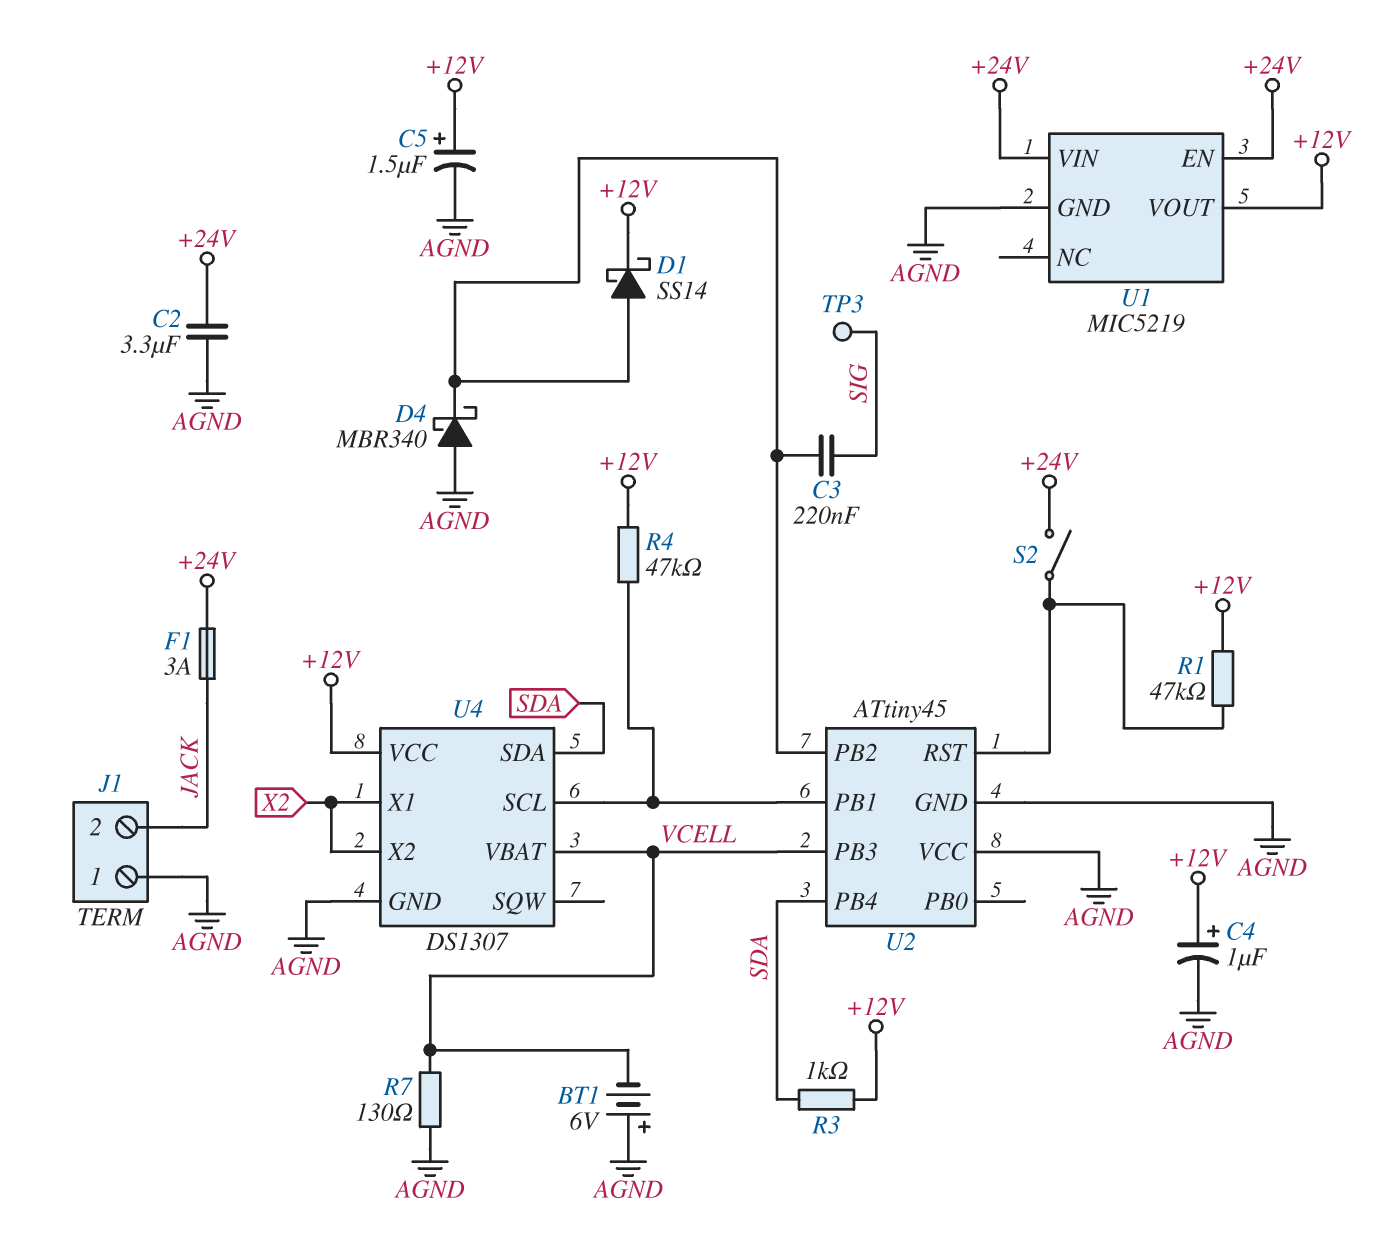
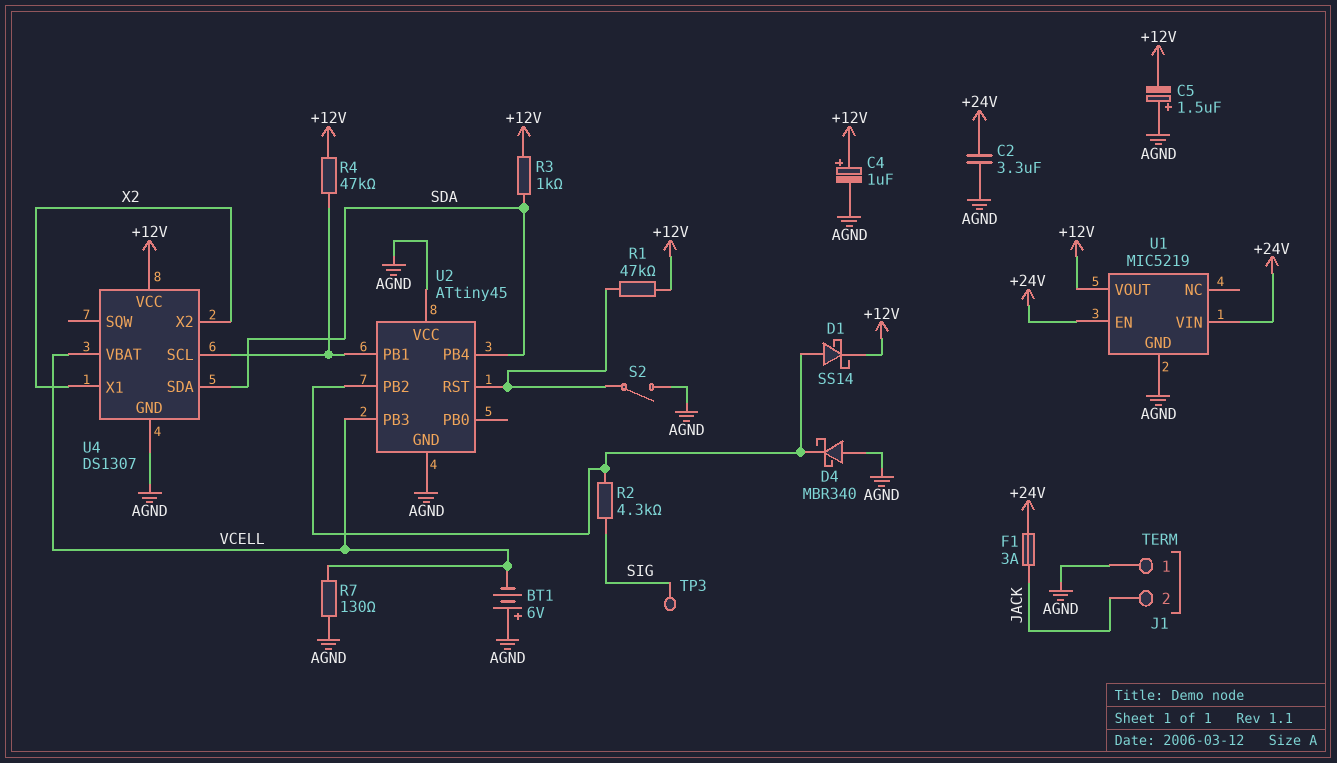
C3: 220nF (SIG, U2/PB2) -> none
C5: 1.5uF (plus +12V, minus AGND) -> 1.5uF (plus AGND, minus +12V)
R2: none -> 4.3k (SIG, U2/PB2)
S2: switch (+24V, U2/RST) -> switch (AGND, U2/RST)

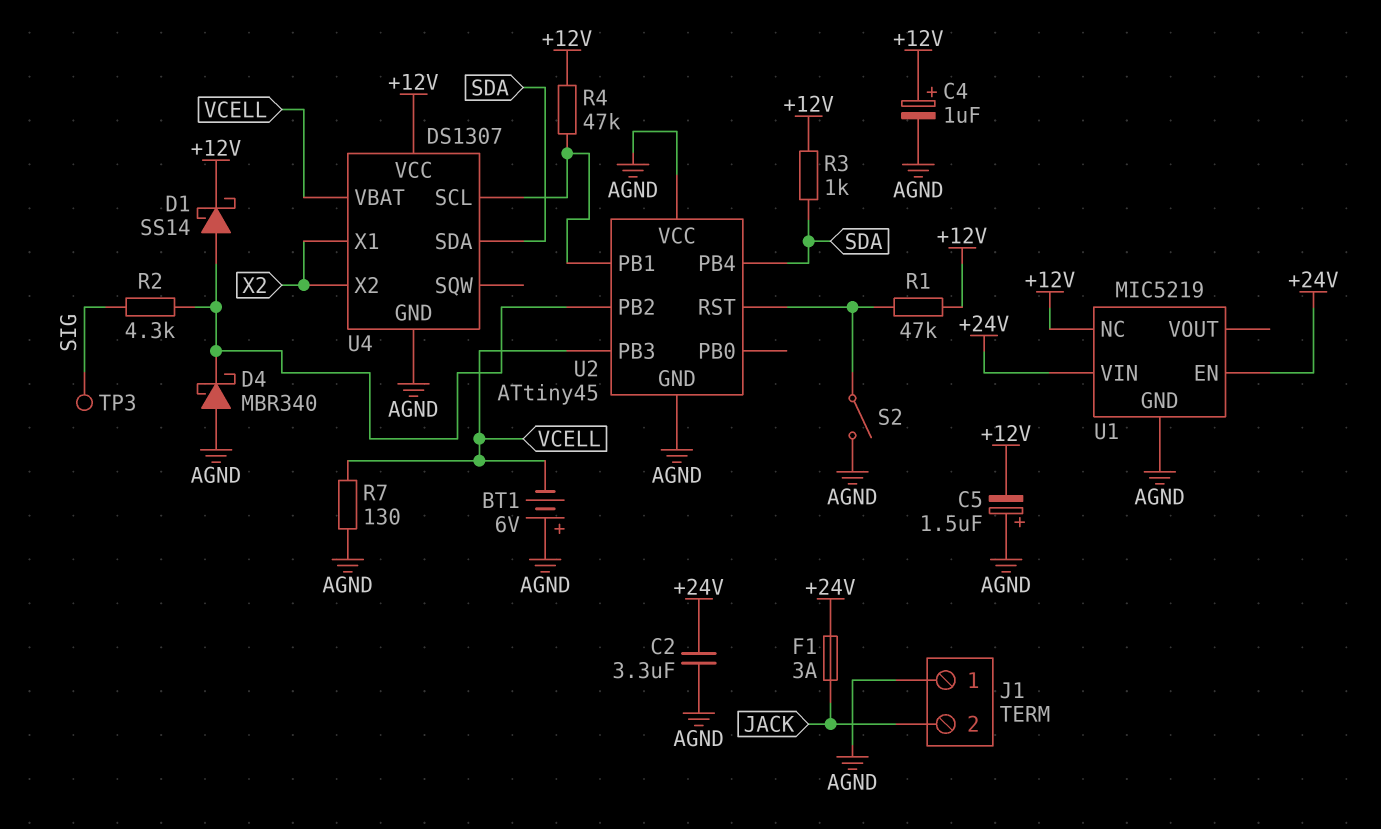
U1 pin NC: none -> +12V
U1 pin VOUT: +12V -> none

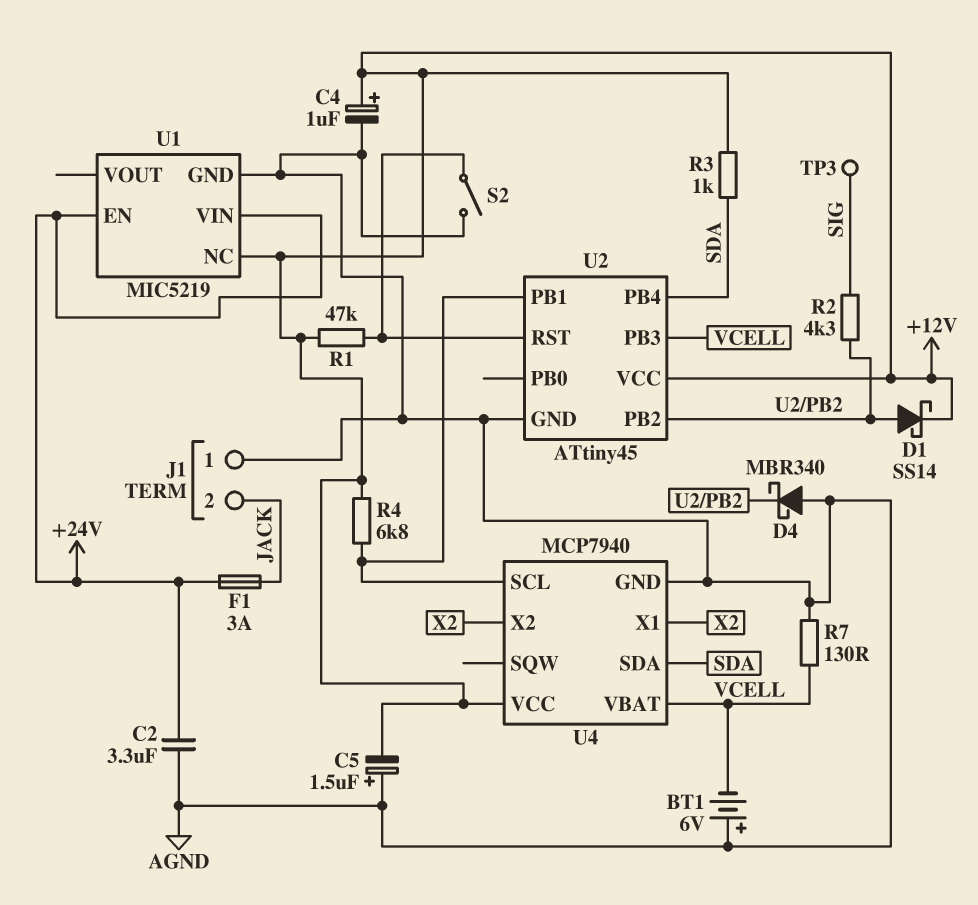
R4: 47k (+12V, U2/PB1) -> 6.8k (+12V, U2/PB1)
U2 pin VCC: AGND -> +12V
U4: DS1307 -> MCP7940

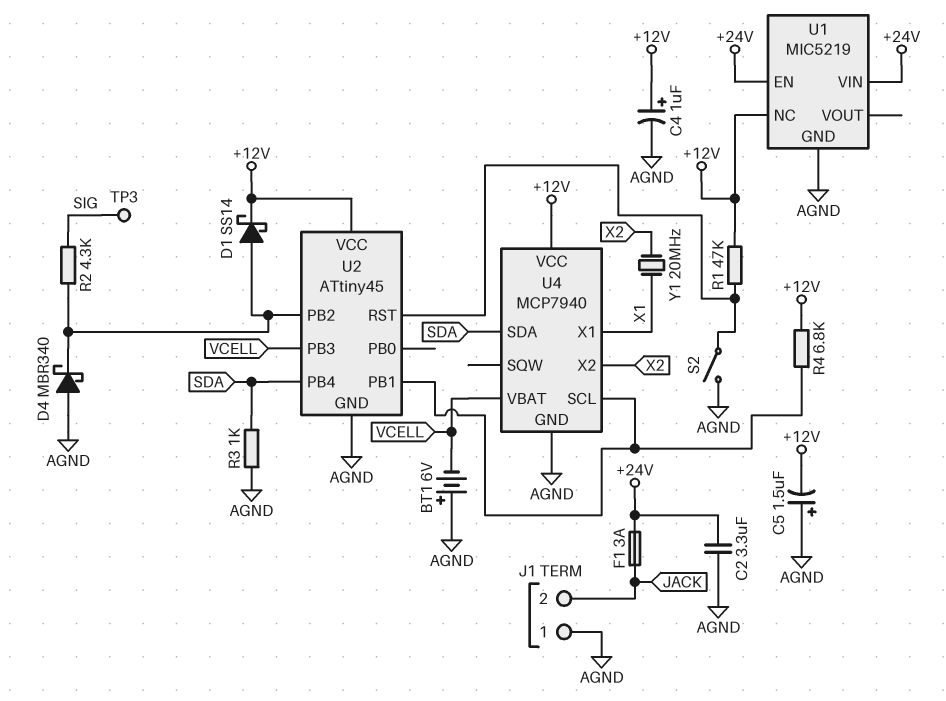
R3: 1k (+12V, SDA) -> 1k (AGND, SDA)
R7: 130 (AGND, VCELL) -> none
U4 pin X1: X2 -> X1
Y1: none -> 20MHz (X1, X2)

